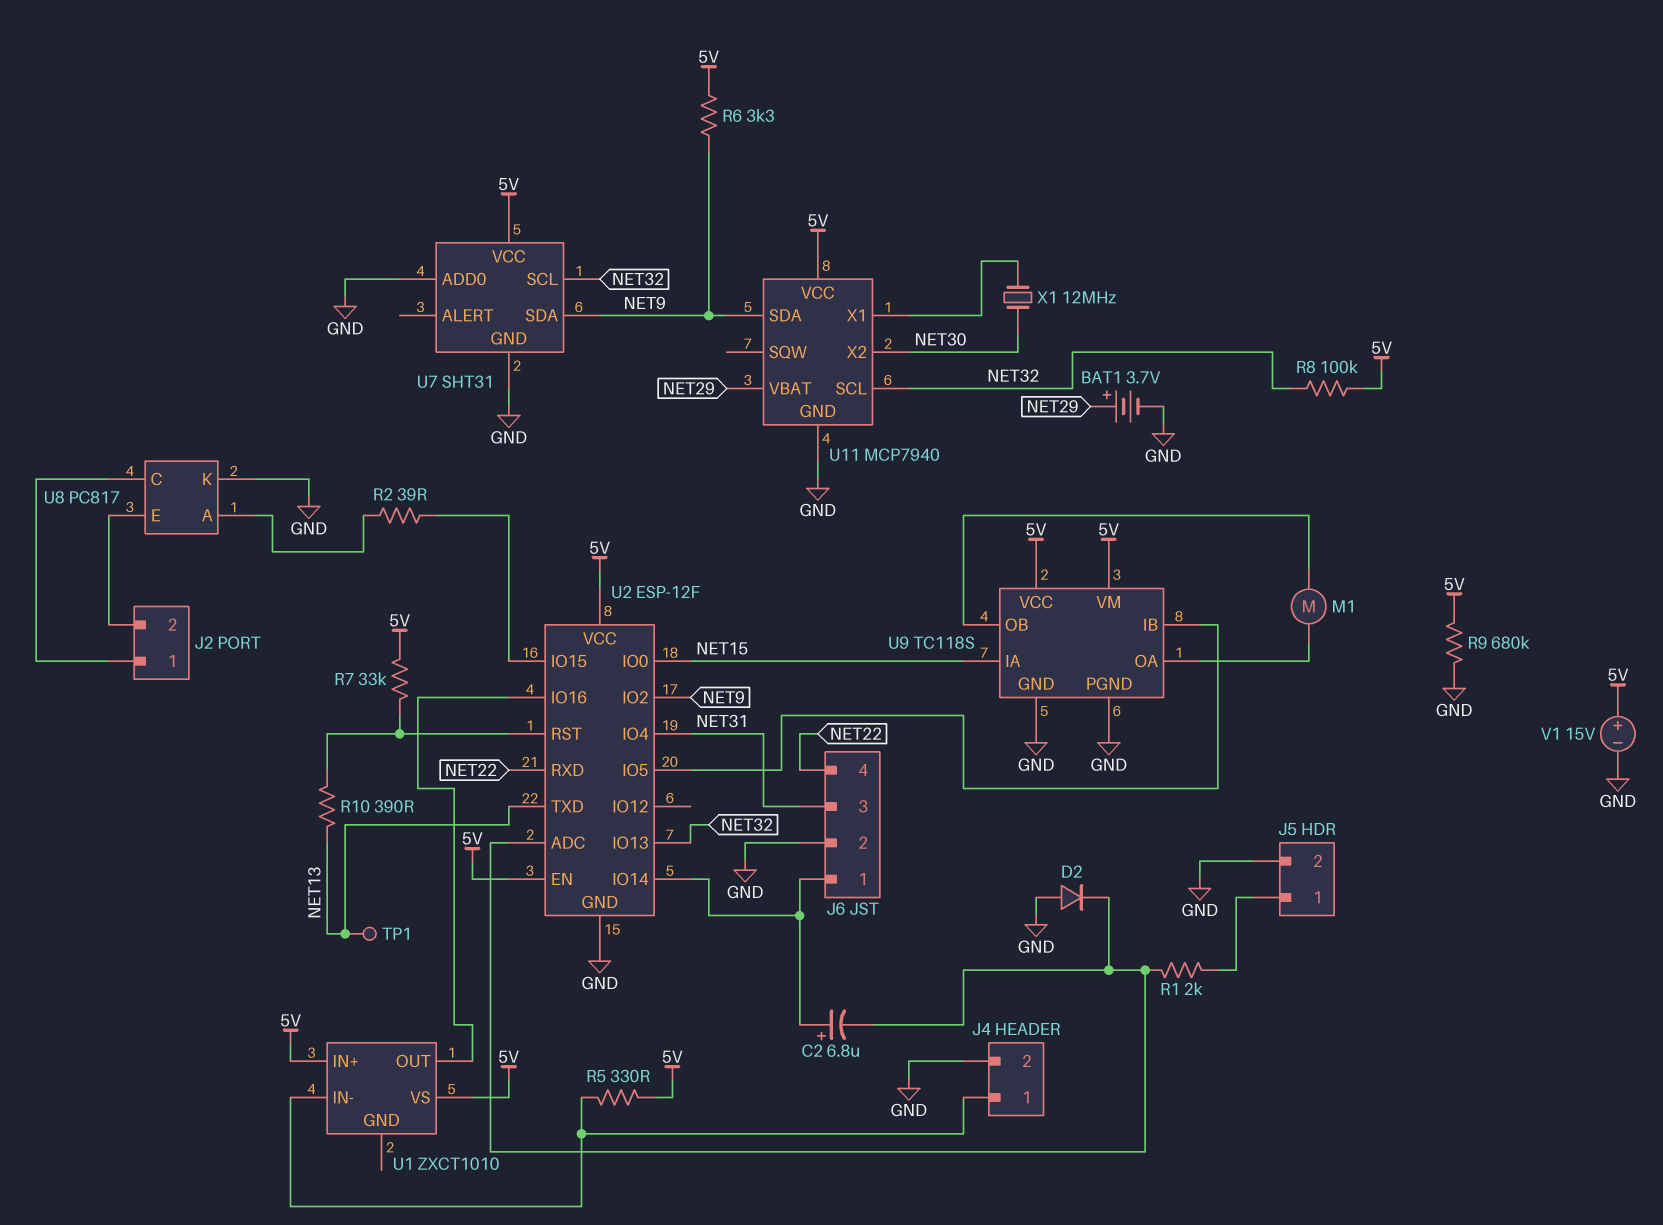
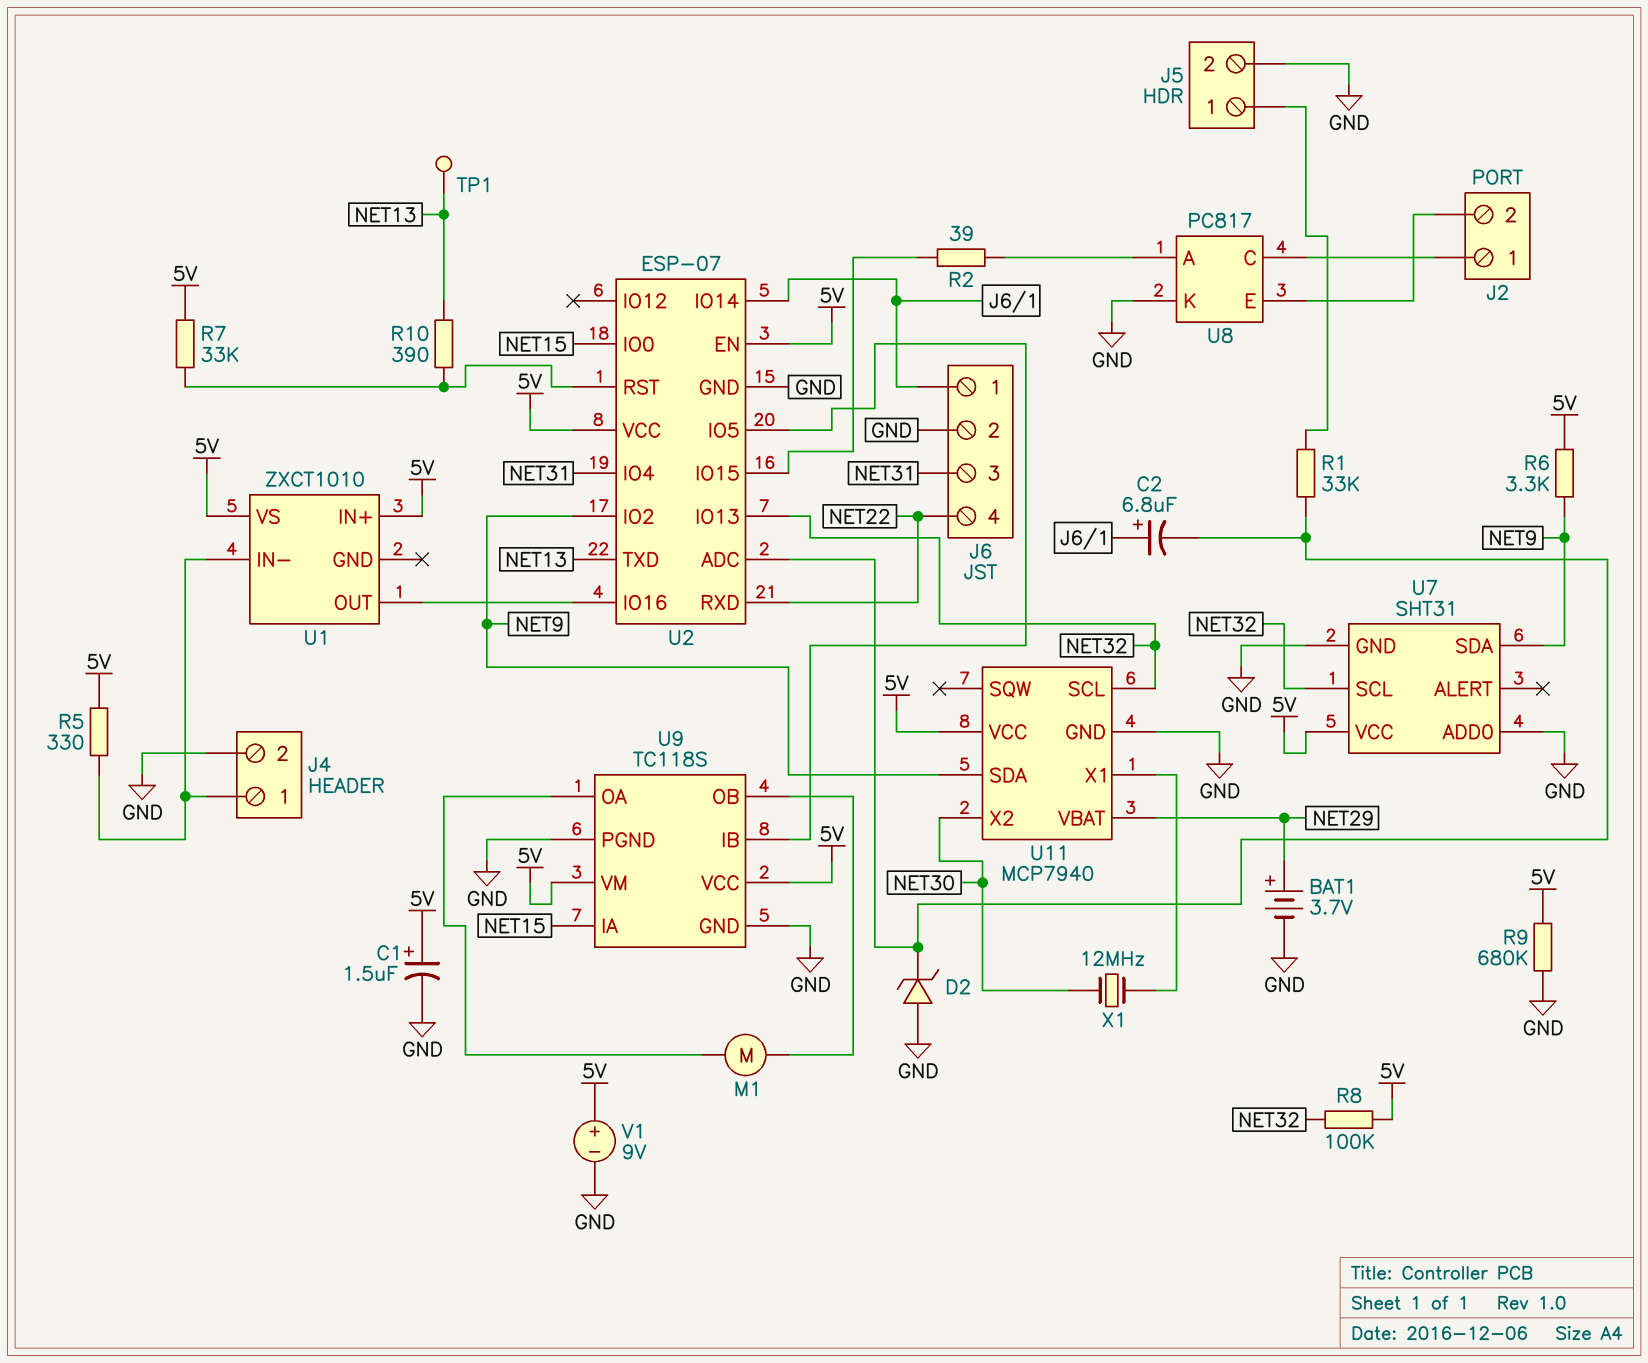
C1: none -> 1.5uF (plus 5V, minus GND)
D2: diode (A GND, K U2/ADC) -> zener (A GND, K U2/ADC)
R1: 2k (J5/1, U2/ADC) -> 33k (J5/1, U2/ADC)
U2: ESP-12F -> ESP-07
V1: 15V (plus 5V, minus GND) -> 9V (plus 5V, minus GND)

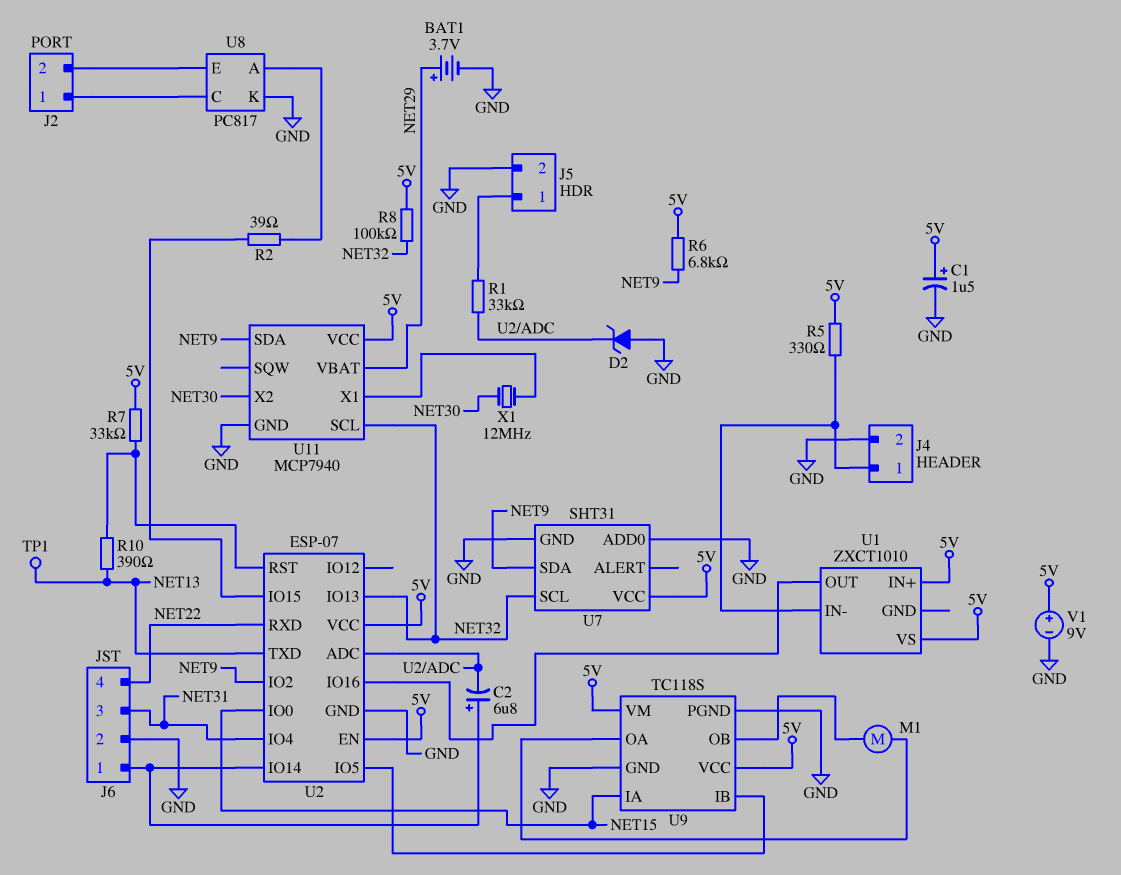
R6: 3.3k (5V, NET9) -> 6.8k (5V, NET9)
R9: 680k (5V, GND) -> none

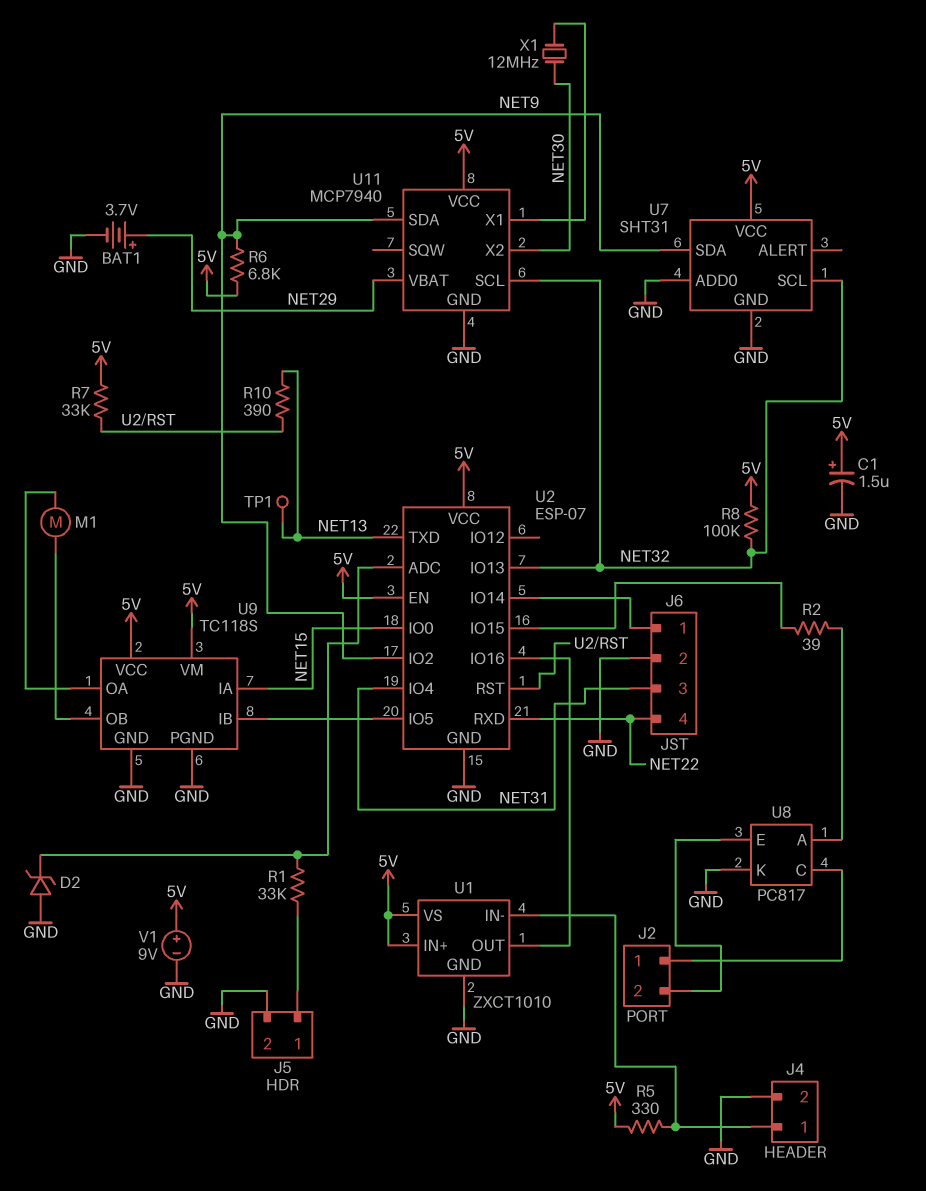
C2: 6.8uF (plus J6/1, minus U2/ADC) -> none
U1 pin GND: none -> GND

